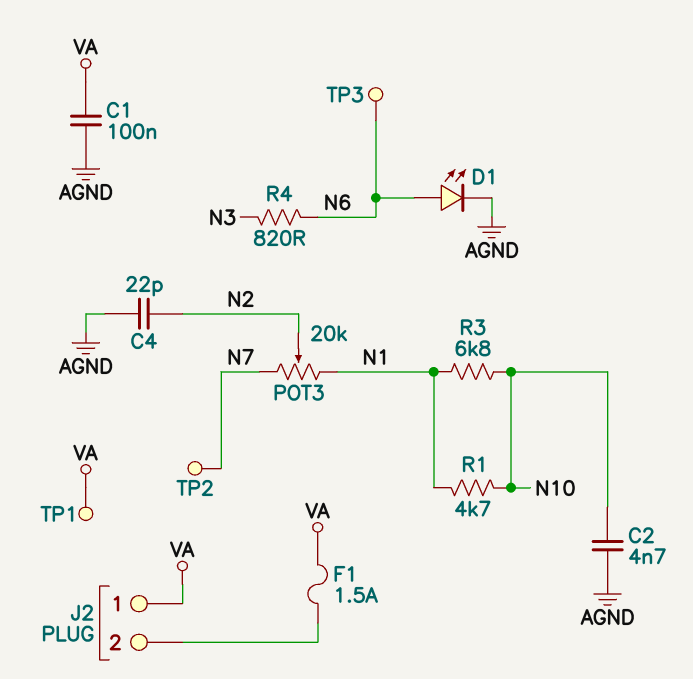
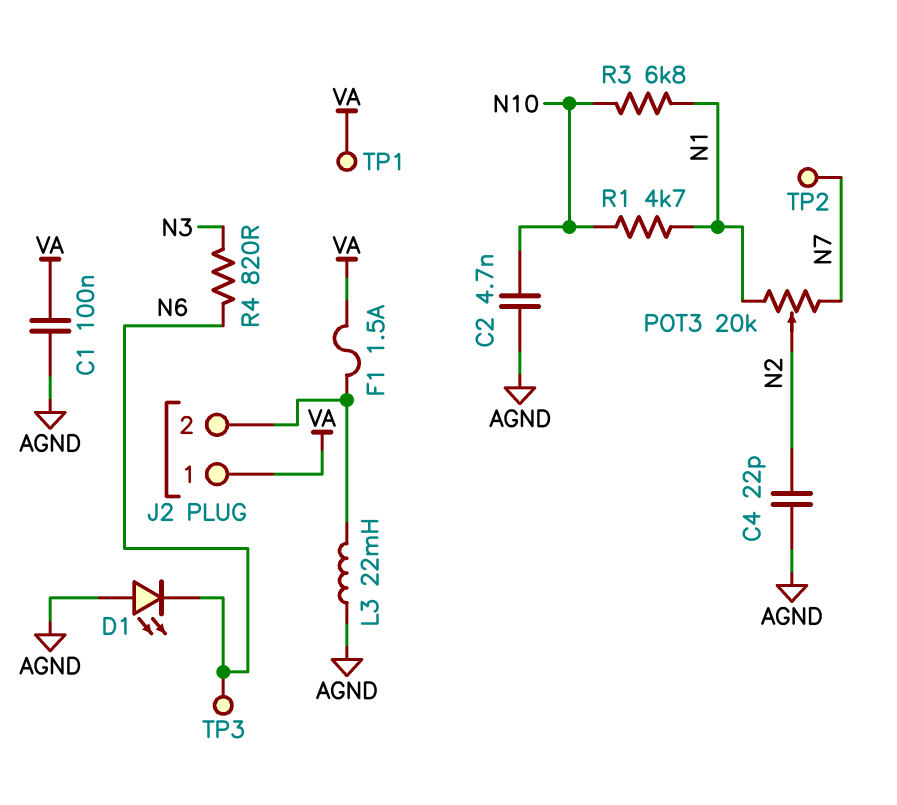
D1: LED (A N6, K AGND) -> LED (A AGND, K N6)
L3: none -> 22mH (AGND, J2/2)

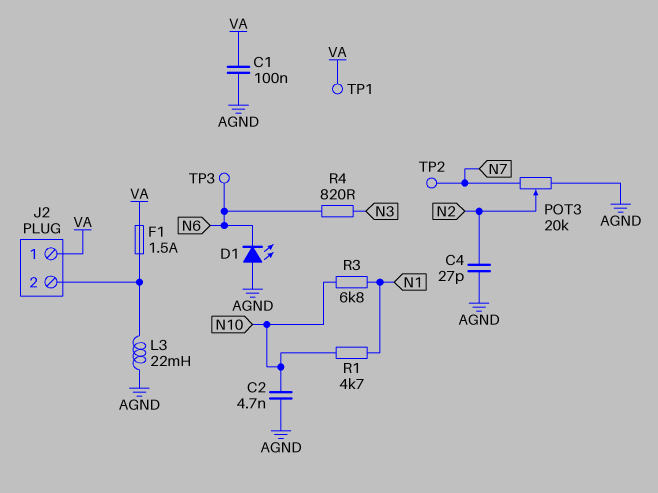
C4: 22pF (AGND, N2) -> 27pF (AGND, N2)
POT3: 20k (N1, N7, wiper N2) -> 20k (AGND, N7, wiper N2)

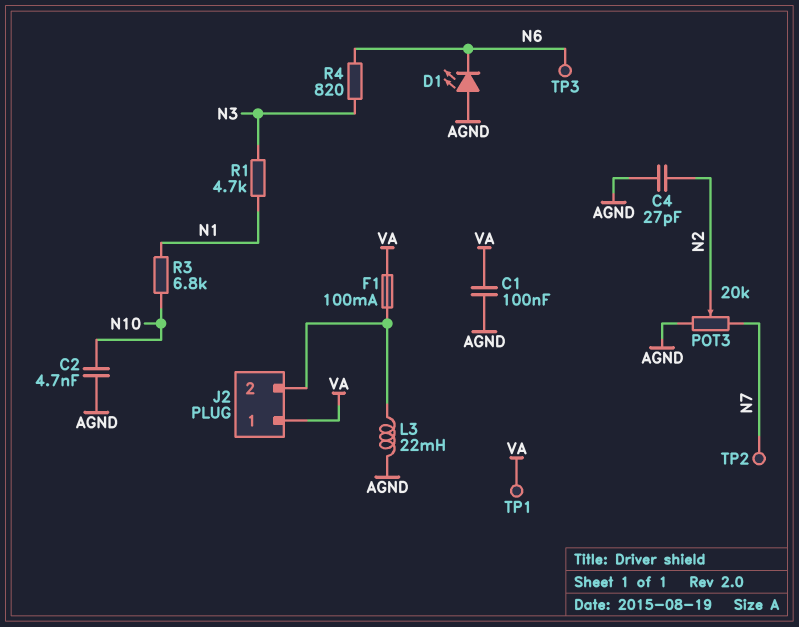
F1: 1.5A (J2/2, VA) -> 100mA (J2/2, VA)
R1: 4.7k (N1, N10) -> 4.7k (N1, N3)

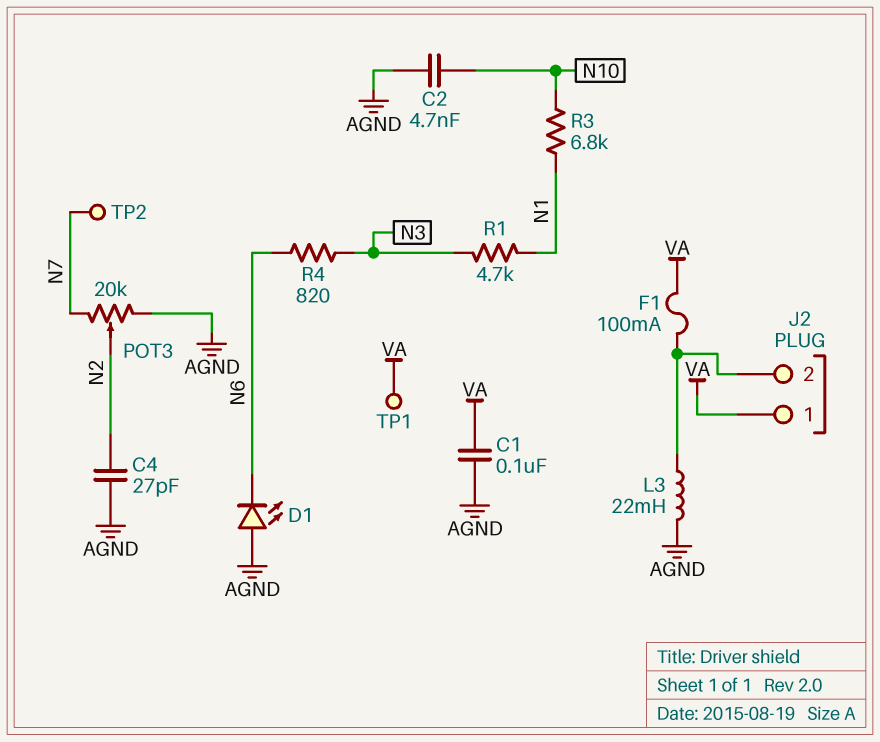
TP3: test point (N6) -> none

